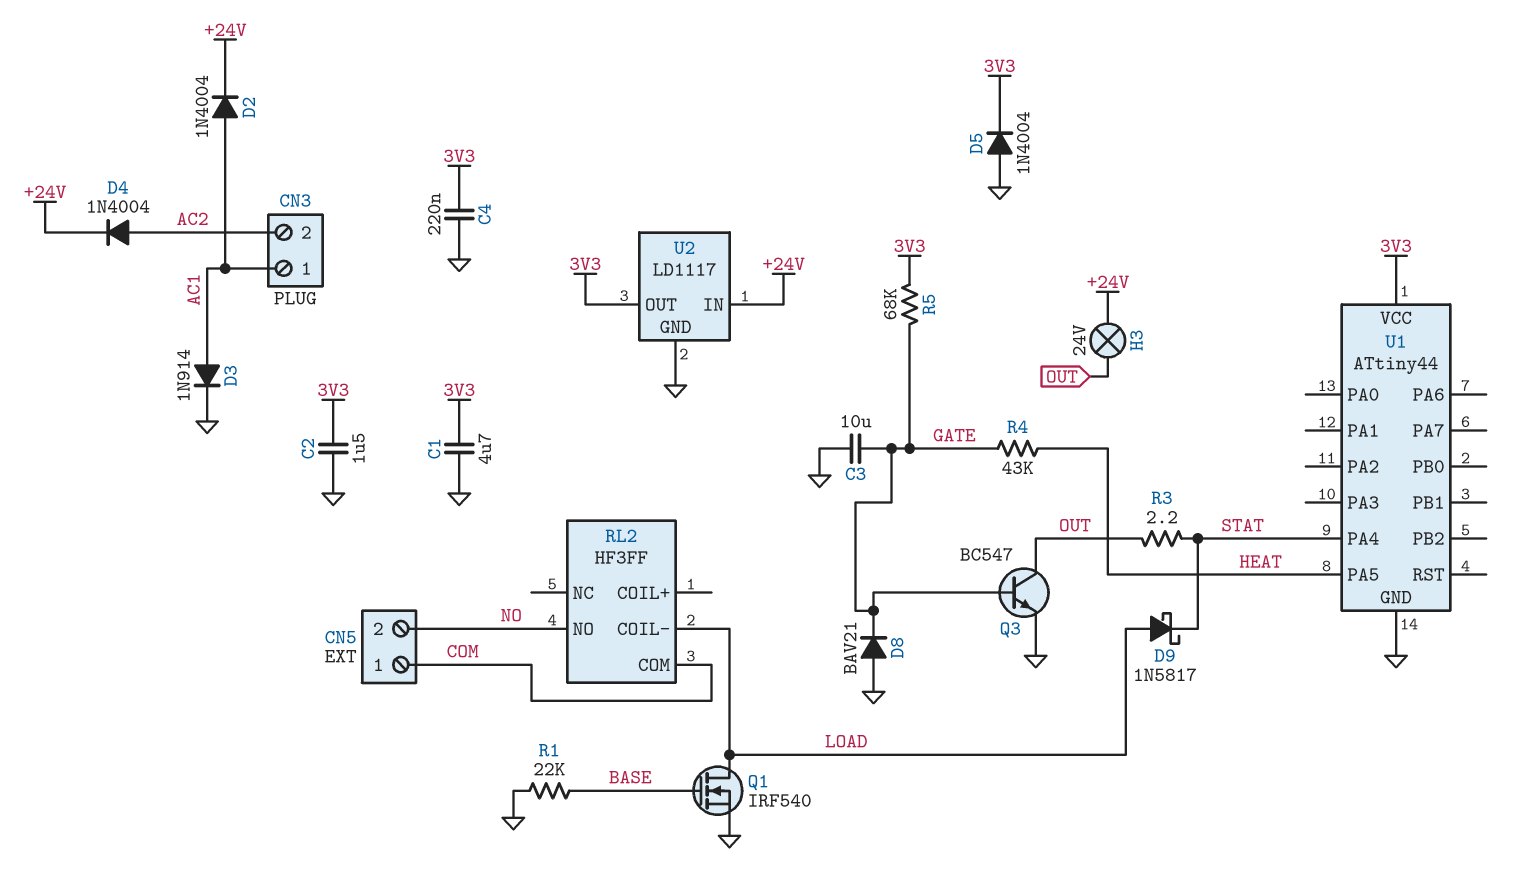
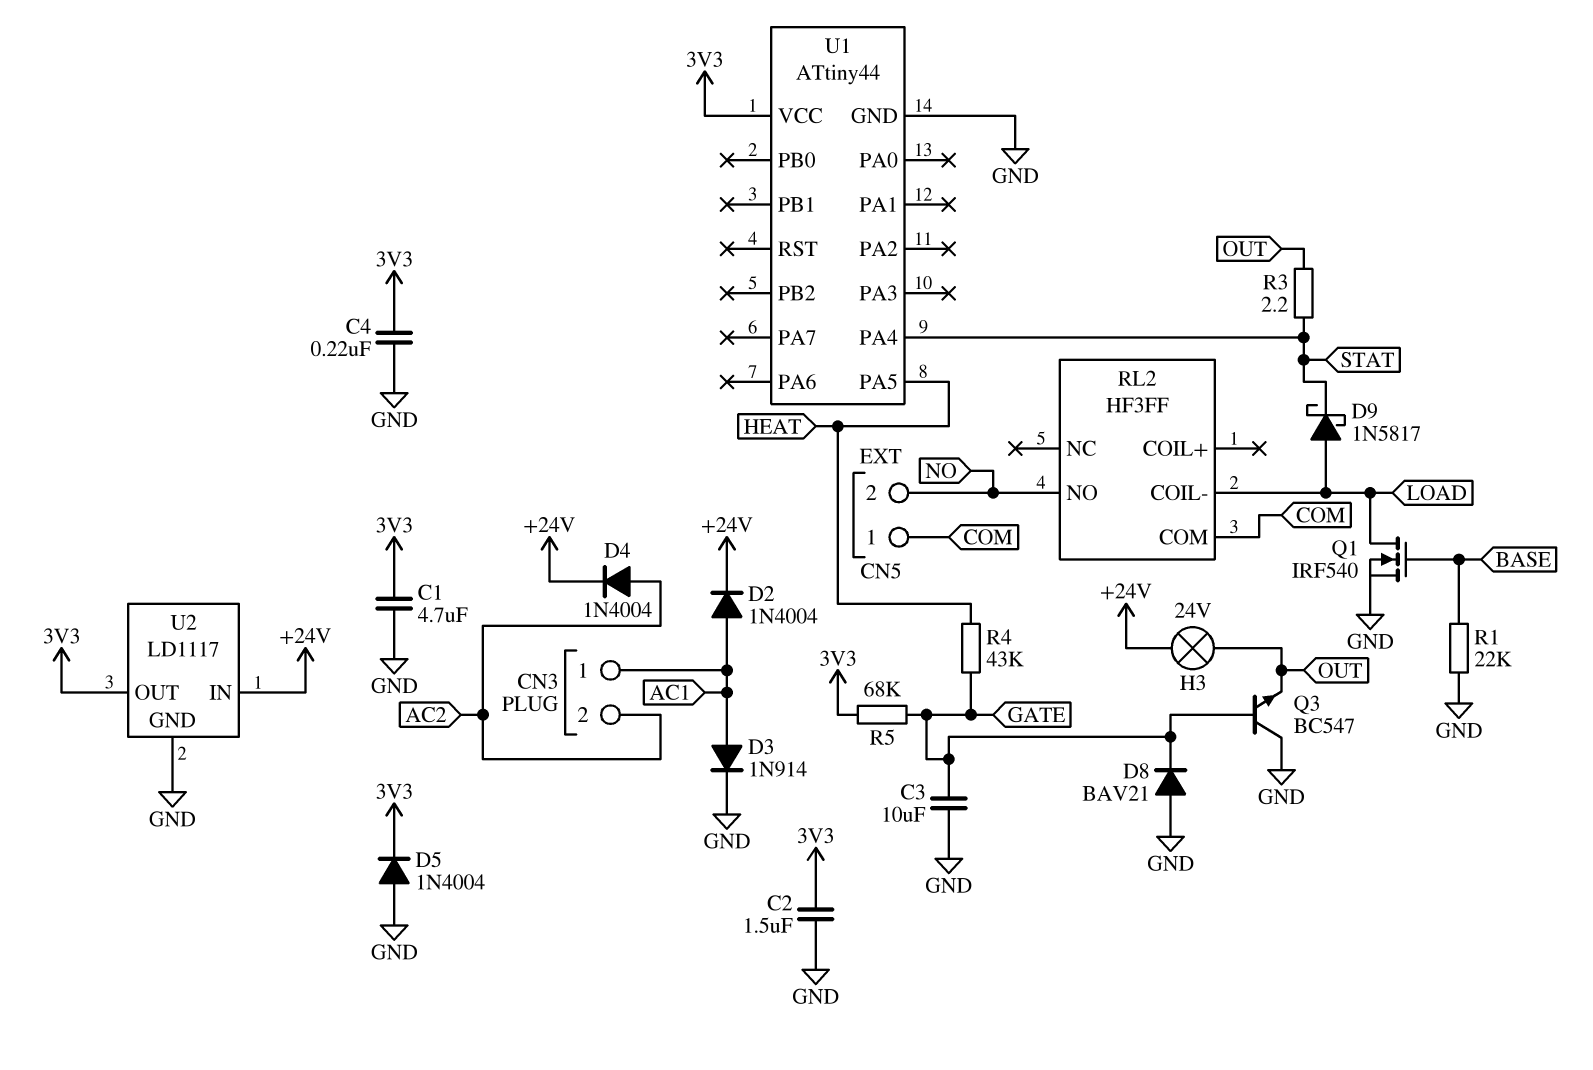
Q3: NPN BC547 (B GATE, C OUT, E GND) -> NPN BC547 (B GATE, C GND, E OUT)

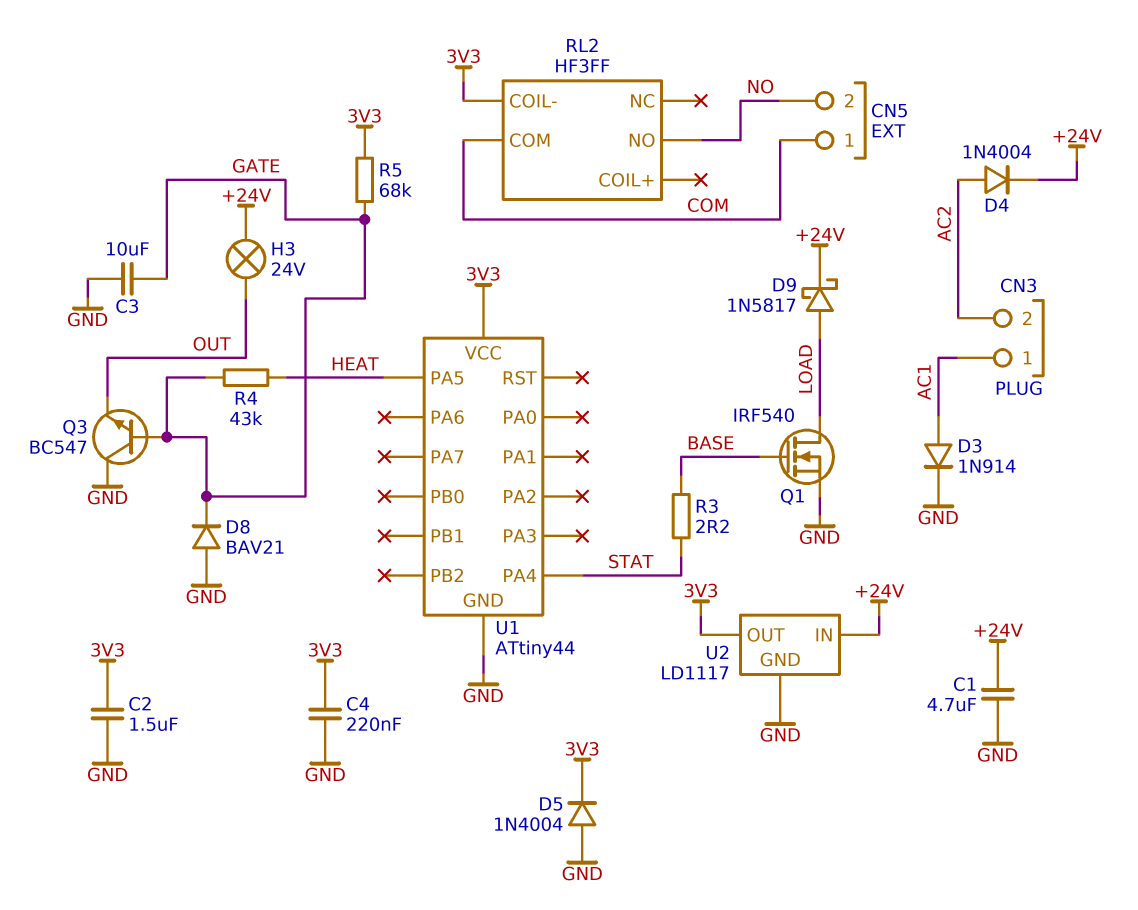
C1: 4.7uF (3V3, GND) -> 4.7uF (+24V, GND)
D2: diode 1N4004 (A AC1, K +24V) -> none
D9: schottky 1N5817 (A LOAD, K STAT) -> schottky 1N5817 (A LOAD, K +24V)
R1: 22k (BASE, GND) -> none
R3: 2.2 (OUT, STAT) -> 2.2 (BASE, STAT)
RL2 pin COIL-: LOAD -> 3V3

